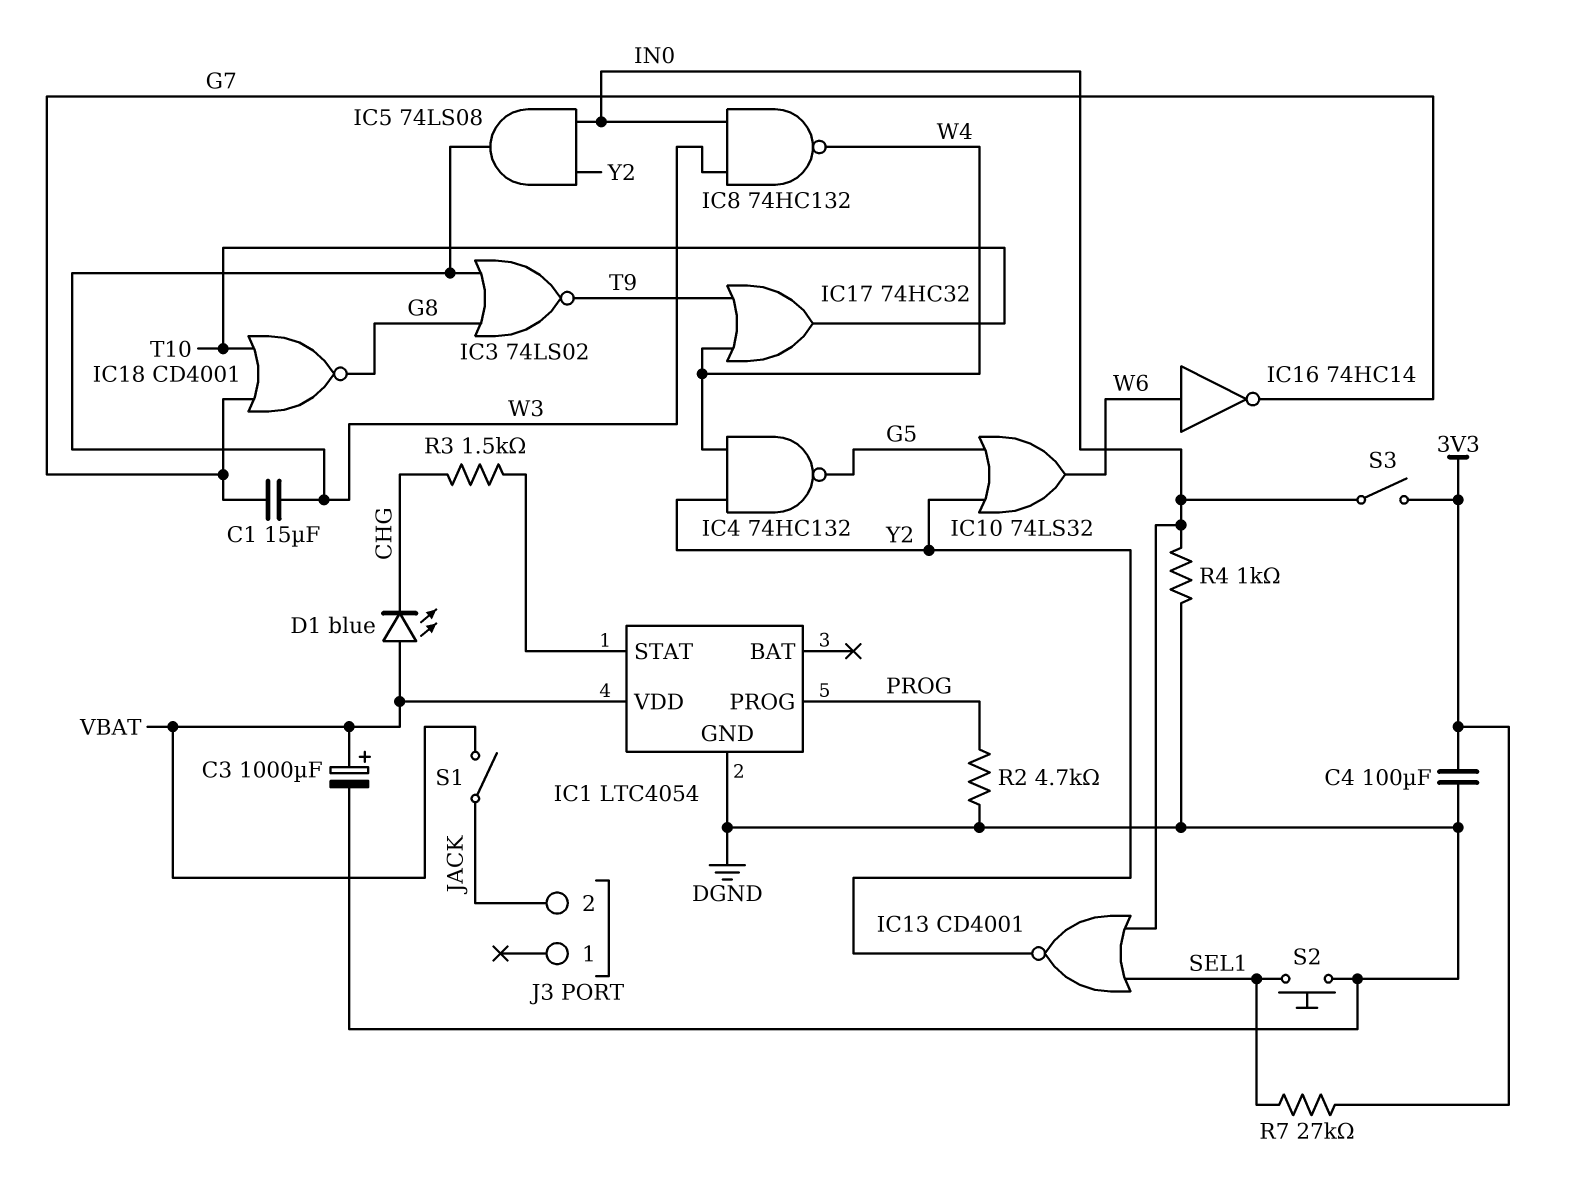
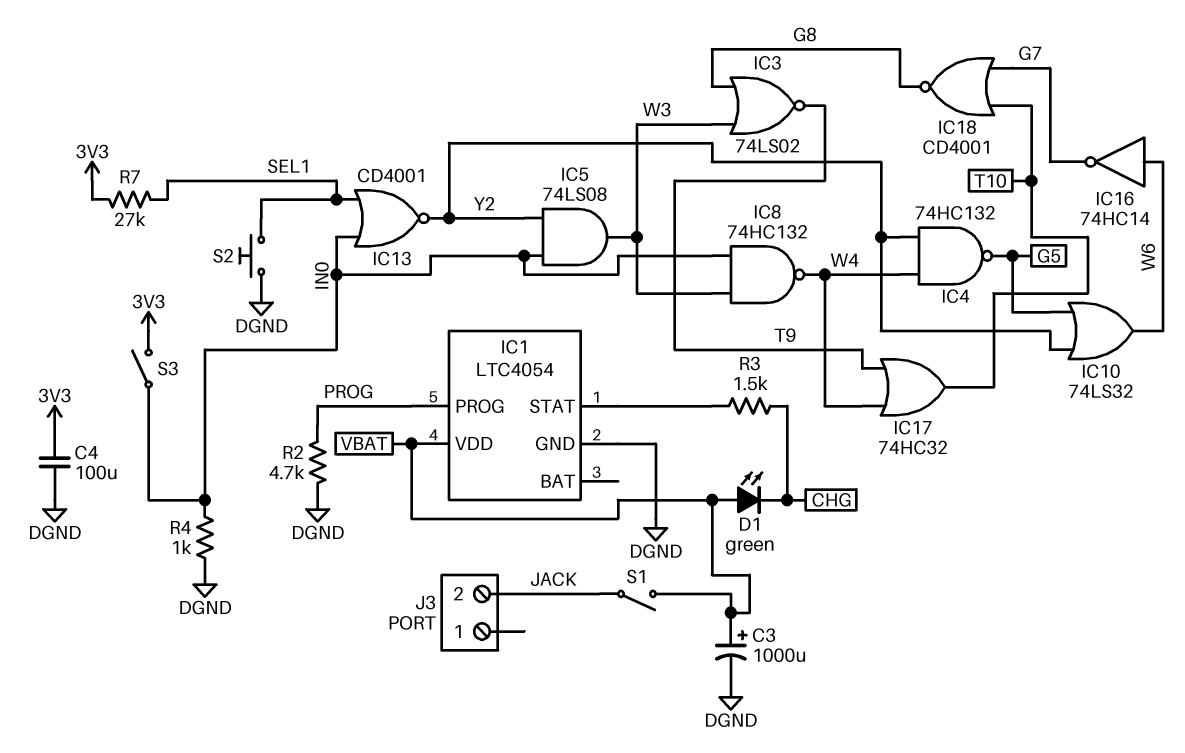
C1: 15uF (G7, W3) -> none
D1: LED blue (A VBAT, K CHG) -> LED green (A VBAT, K CHG)

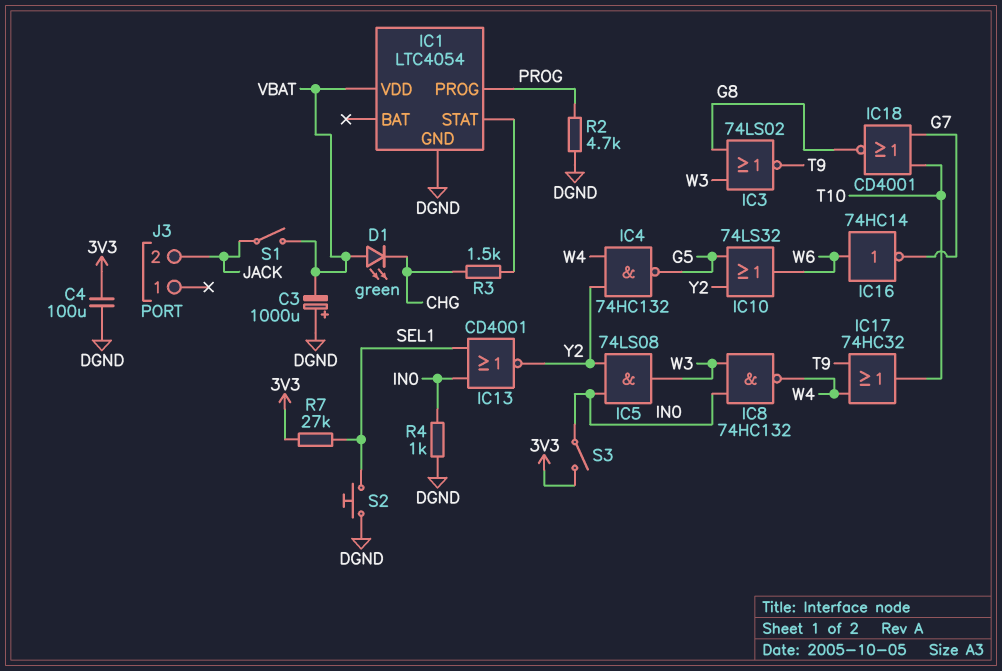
C3: 1000uF (plus VBAT, minus DGND) -> 1000uF (plus DGND, minus VBAT)

